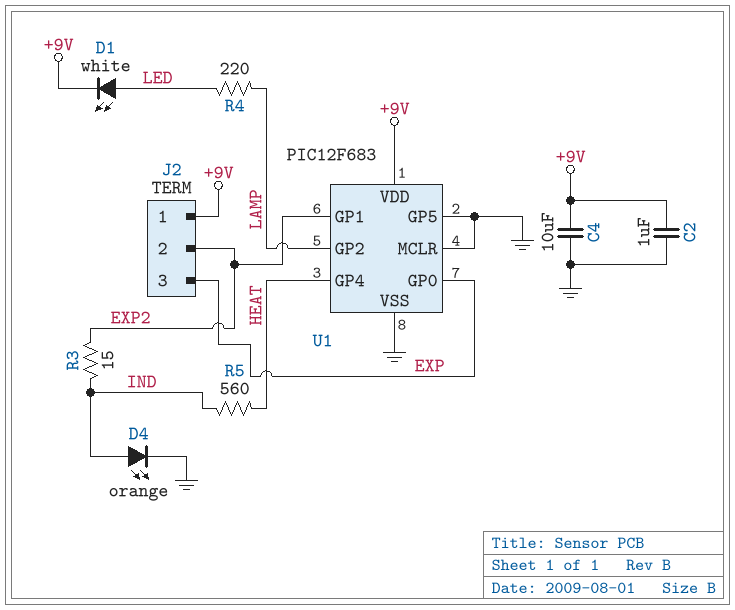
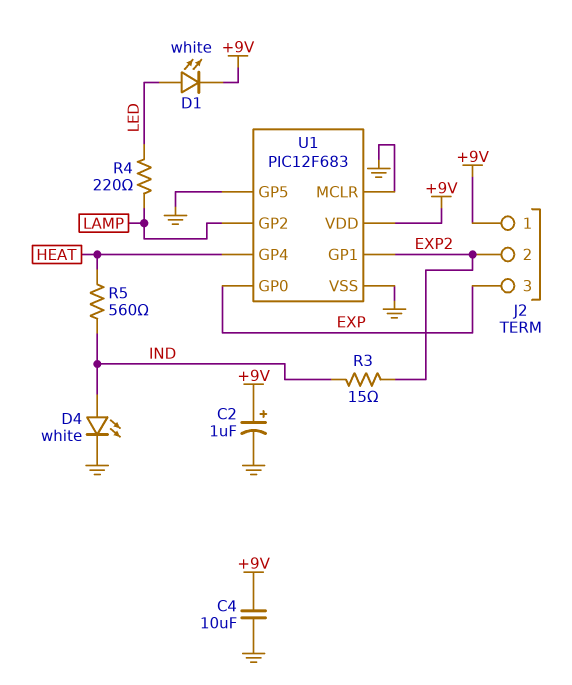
C2: 1uF (+9V, GND) -> 1uF (plus +9V, minus GND)
D4: LED orange (A IND, K GND) -> LED white (A IND, K GND)

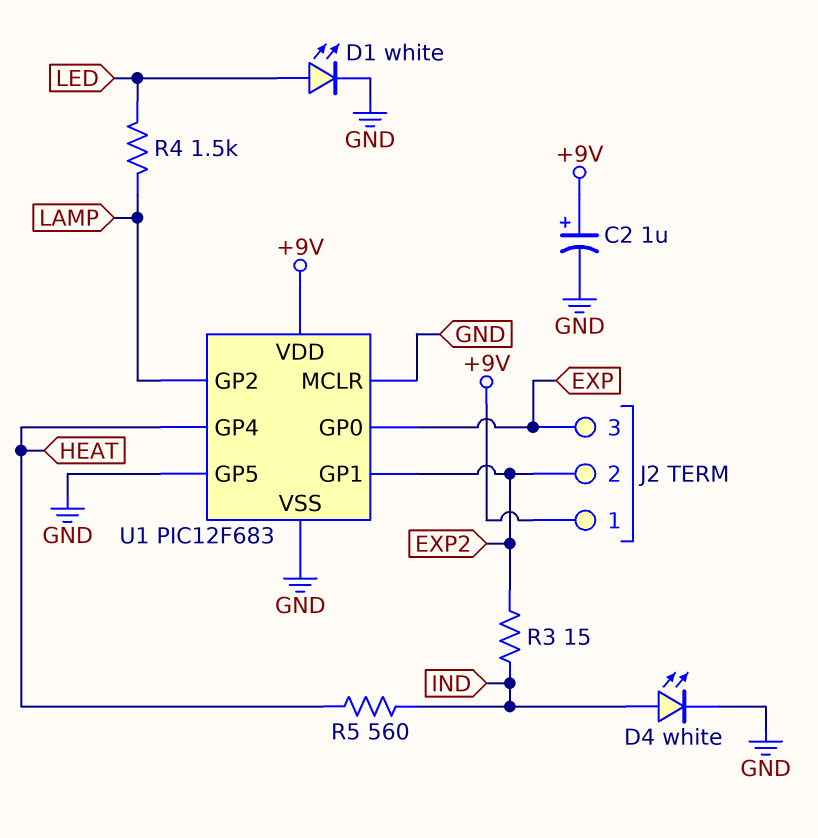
C4: 10uF (+9V, GND) -> none
D1: LED white (A LED, K +9V) -> LED white (A LED, K GND)
R4: 220 (LAMP, LED) -> 1.5k (LAMP, LED)

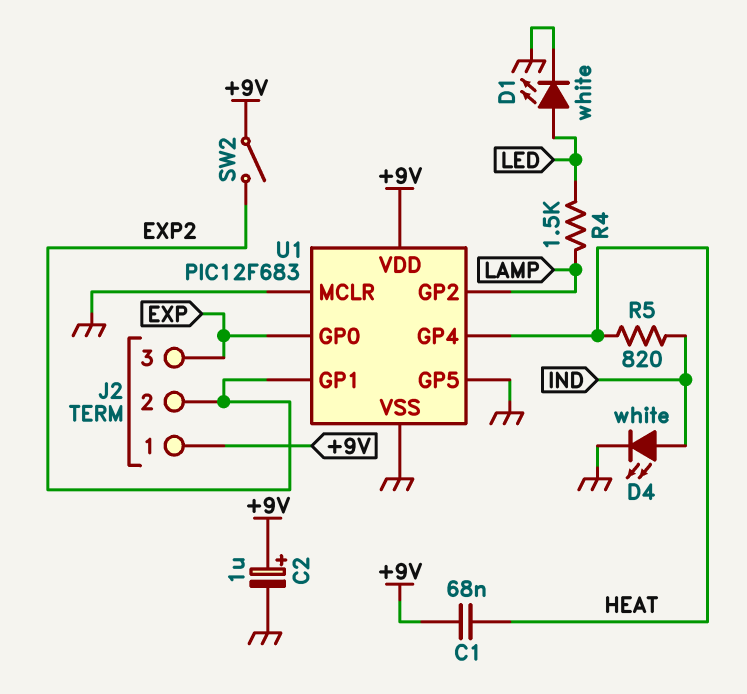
C1: none -> 68nF (+9V, HEAT)
R3: 15 (EXP2, IND) -> none
R5: 560 (HEAT, IND) -> 820 (HEAT, IND)
SW2: none -> switch (+9V, EXP2)

